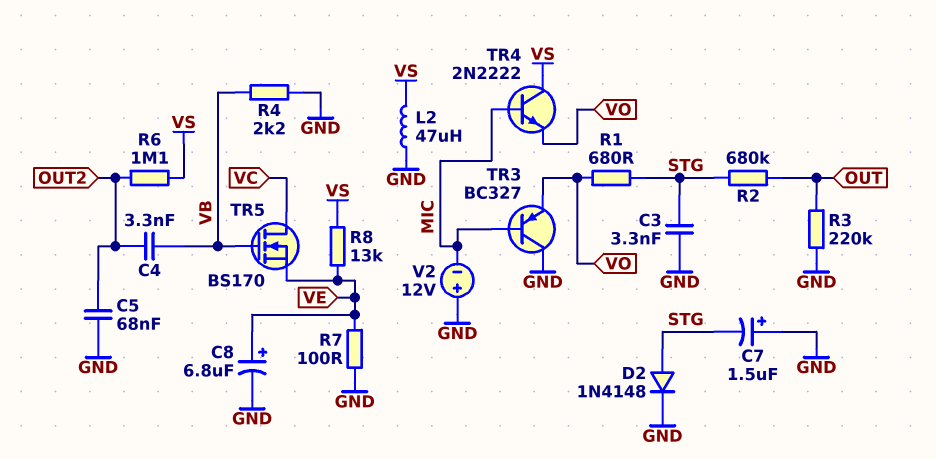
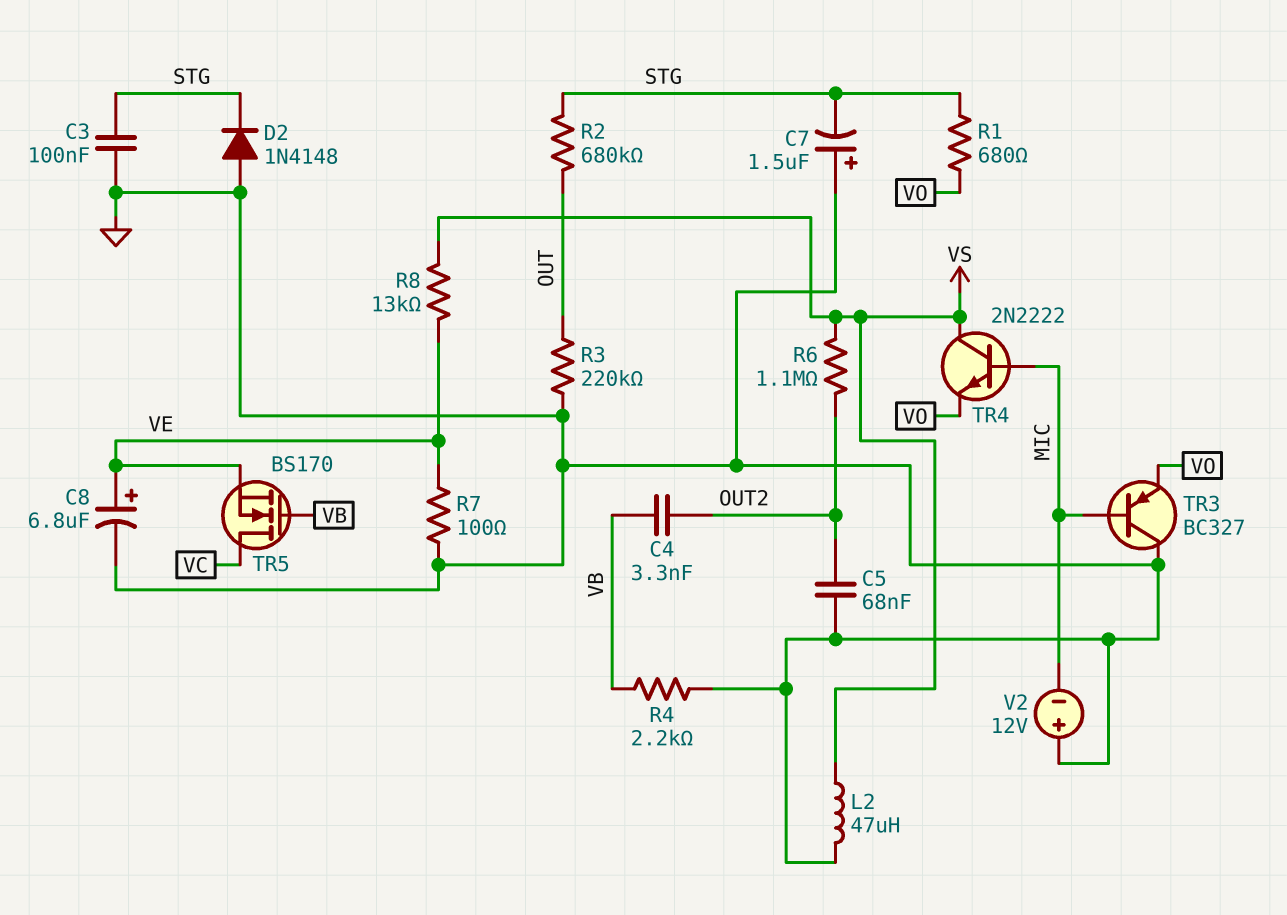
C3: 3.3nF (GND, STG) -> 100nF (GND, STG)
D2: diode 1N4148 (A STG, K GND) -> diode 1N4148 (A GND, K STG)

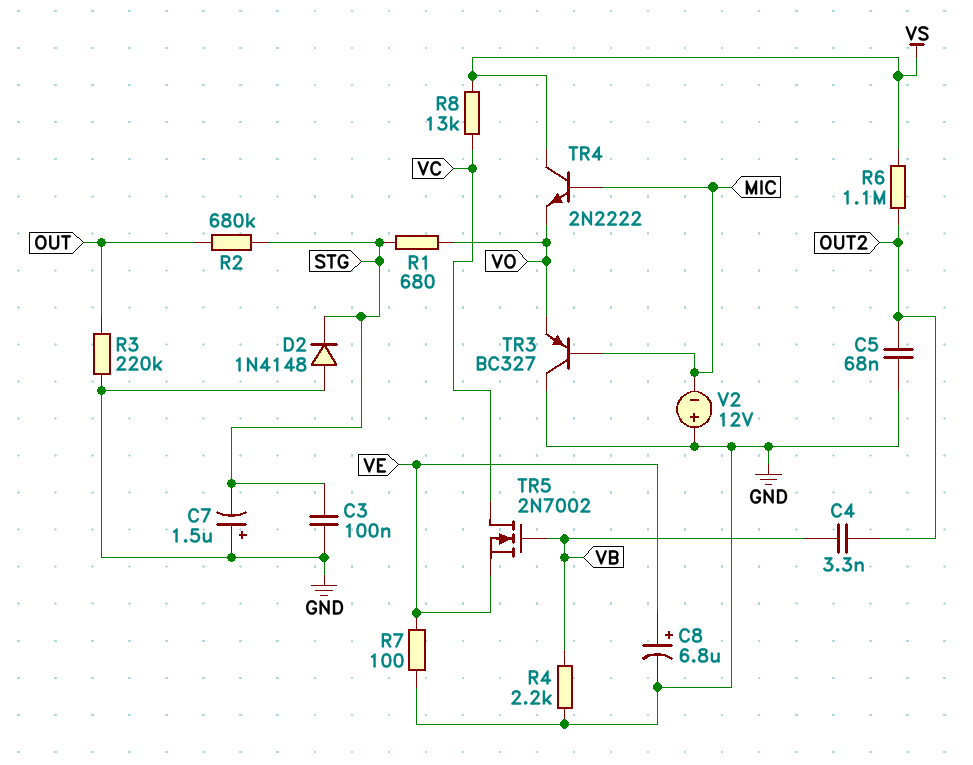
L2: 47uH (GND, VS) -> none
R8: 13k (VE, VS) -> 13k (VC, VS)
TR5: NMOS BS170 (G VB, D VC, S VE) -> NMOS 2N7002 (G VB, D VC, S VE)

